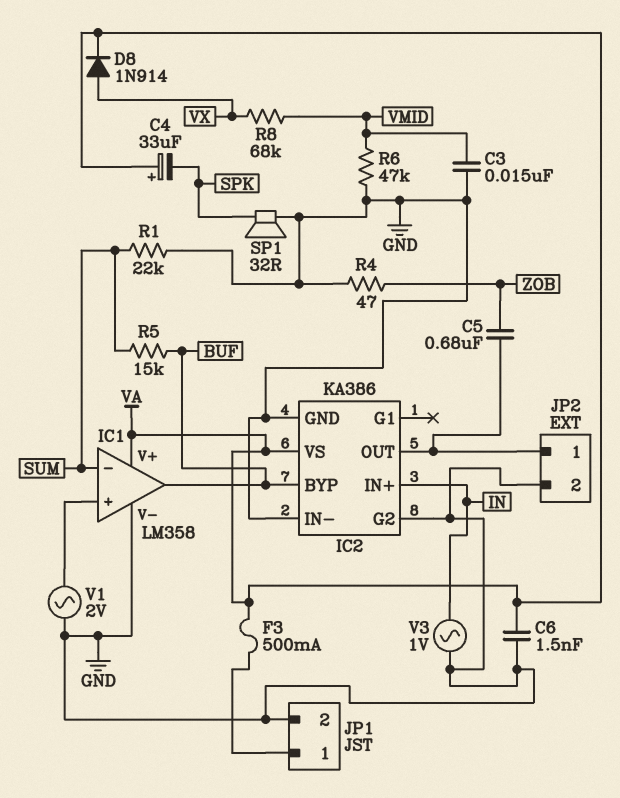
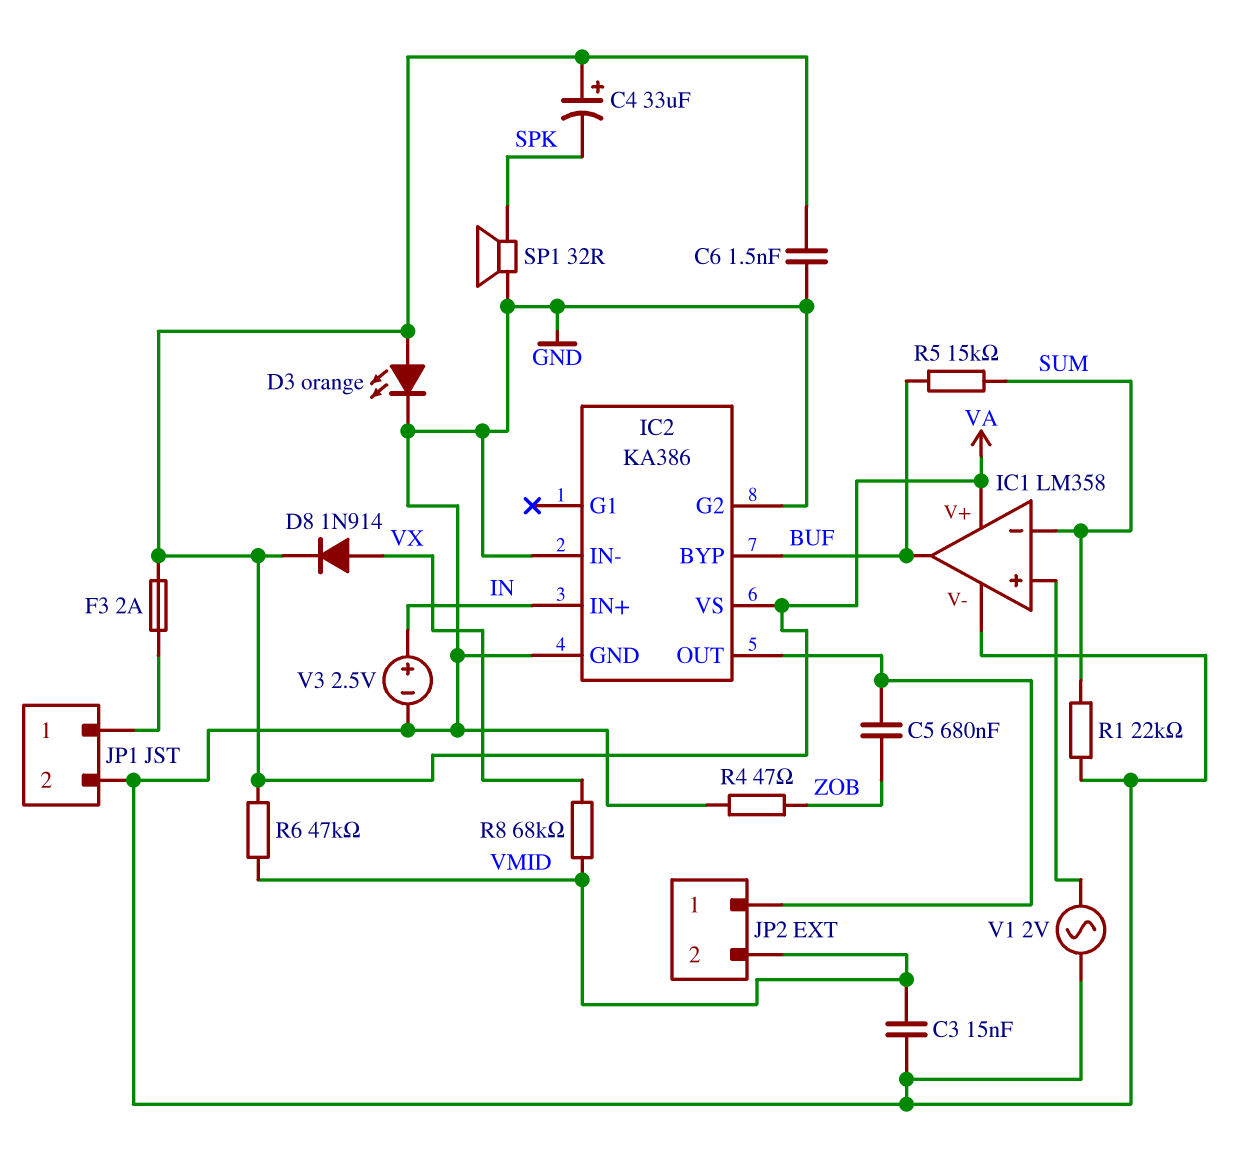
D3: none -> LED orange (A VA, K GND)
F3: 500mA (JP1/1, VA) -> 2A (JP1/1, VA)
JP2 pin 2: GND -> VMID
R6: 47k (GND, VMID) -> 47k (VA, VMID)
V3: AC 1V (GND, IN) -> 2.5V (plus IN, minus GND)

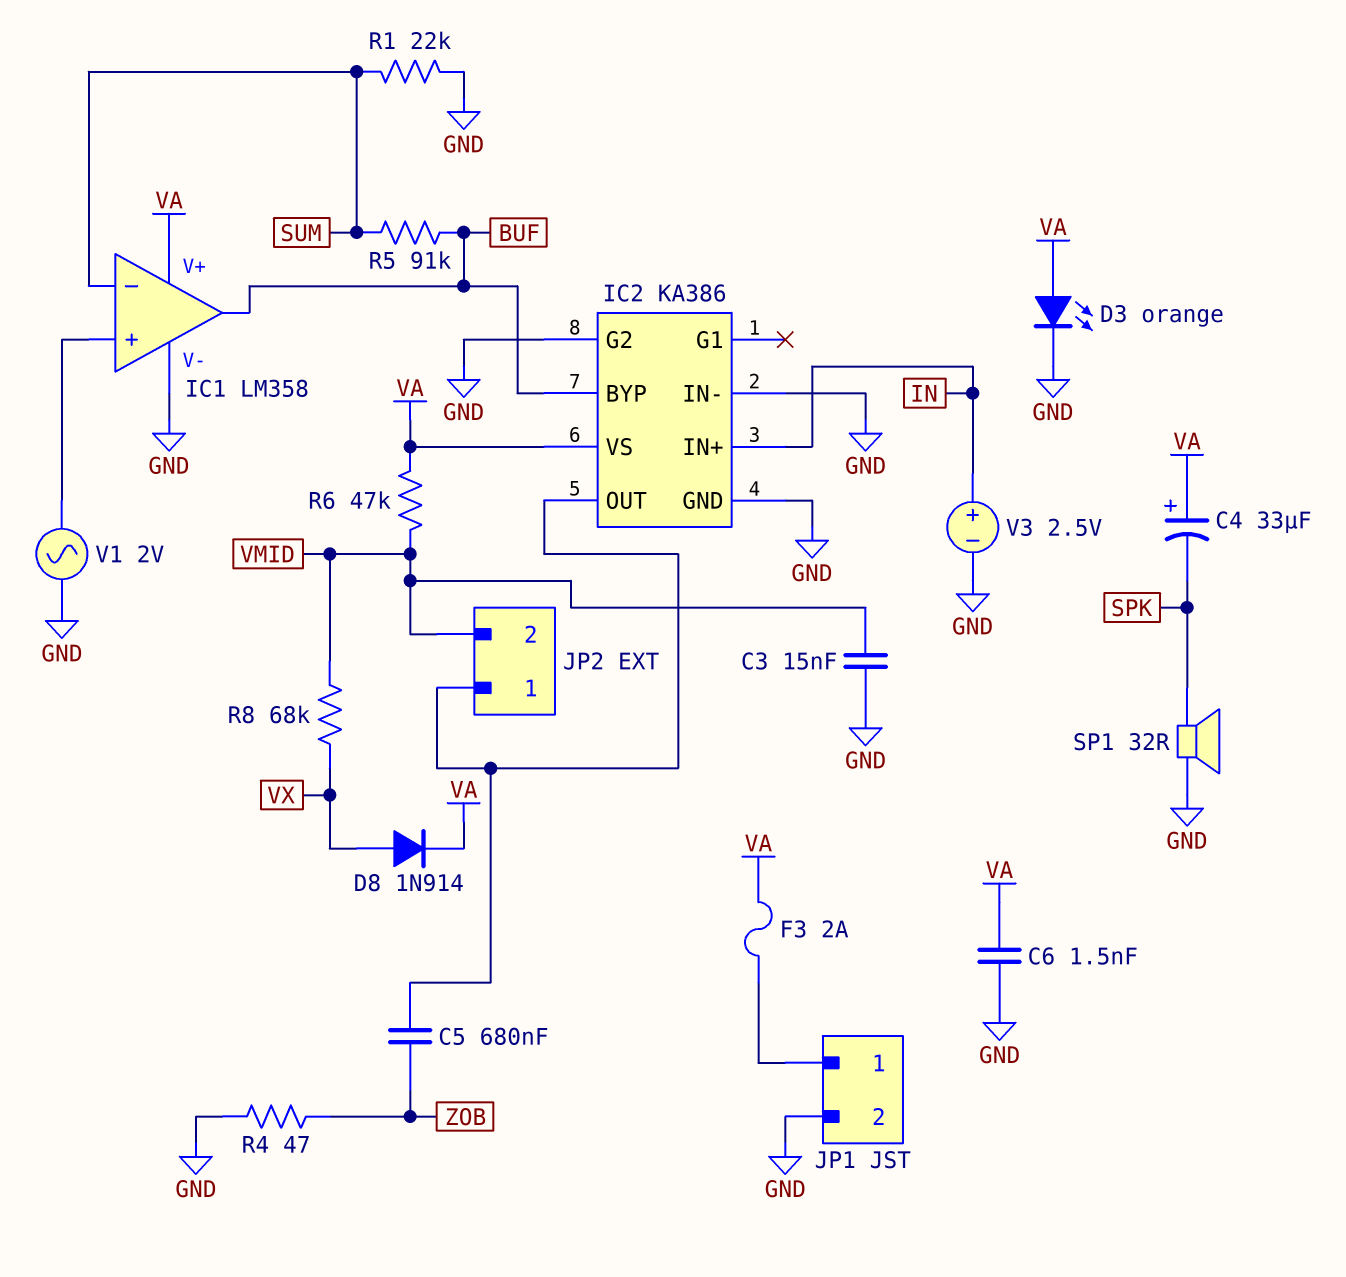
R5: 15k (BUF, SUM) -> 91k (BUF, SUM)

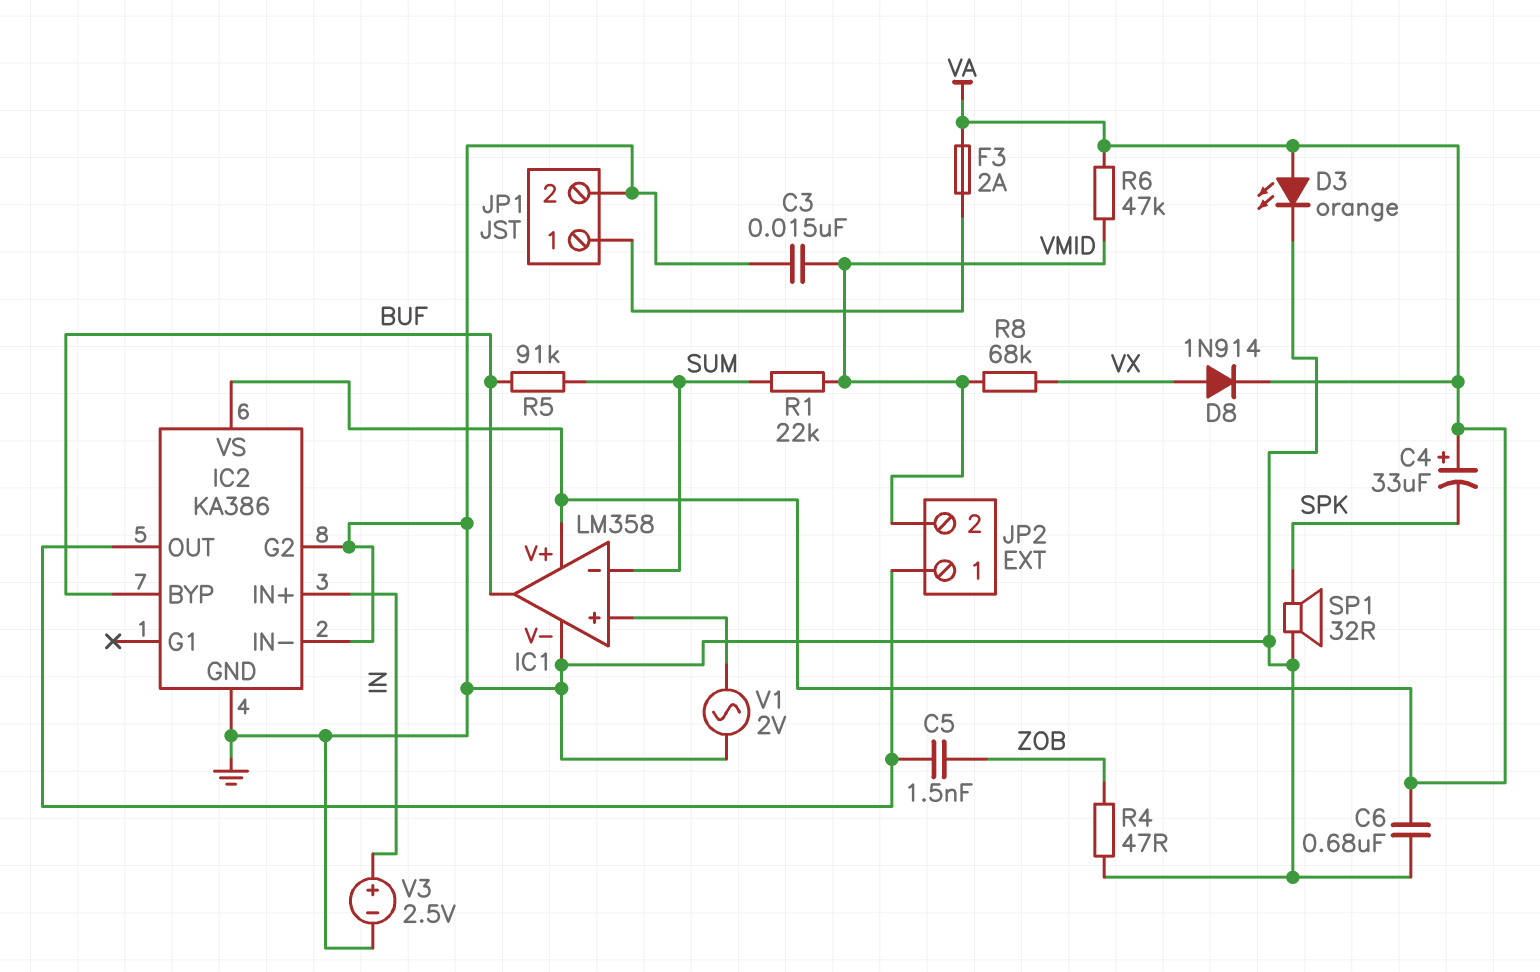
C5: 680nF (IC2/OUT, ZOB) -> 1.5nF (IC2/OUT, ZOB)
C6: 1.5nF (GND, VA) -> 680nF (GND, VA)
R1: 22k (GND, SUM) -> 22k (SUM, VMID)

